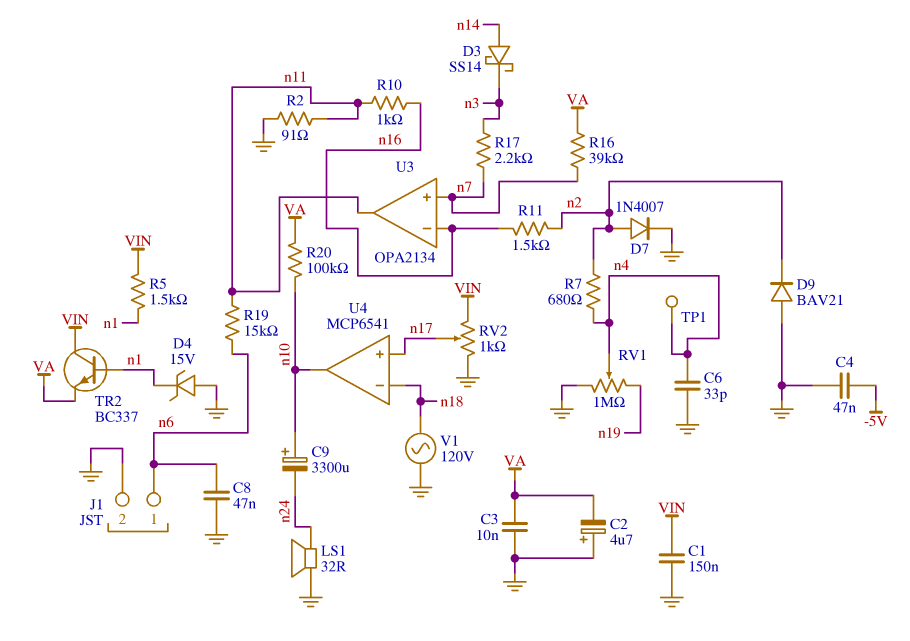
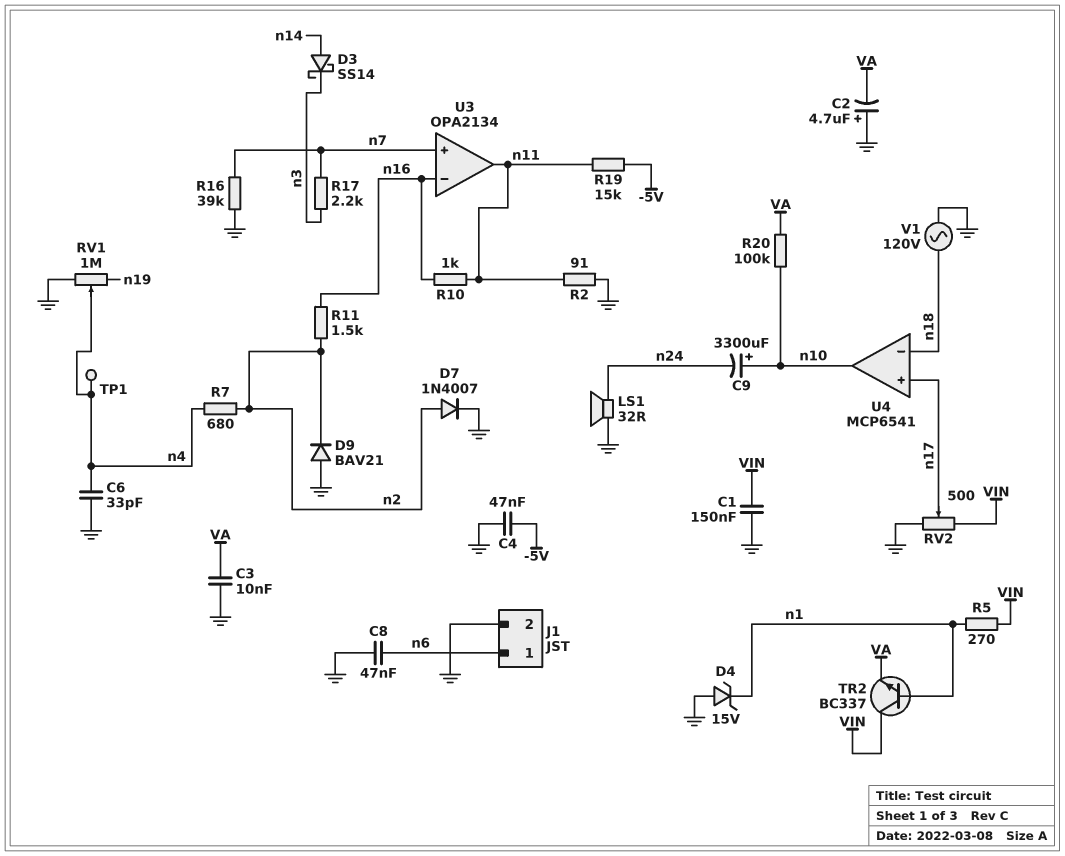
R5: 1.5k (VIN, n1) -> 270 (VIN, n1)
R16: 39k (VA, n7) -> 39k (GND, n7)
R19: 15k (n6, n11) -> 15k (-5V, n11)
RV2: 1k (GND, VIN, wiper n17) -> 500 (GND, VIN, wiper n17)

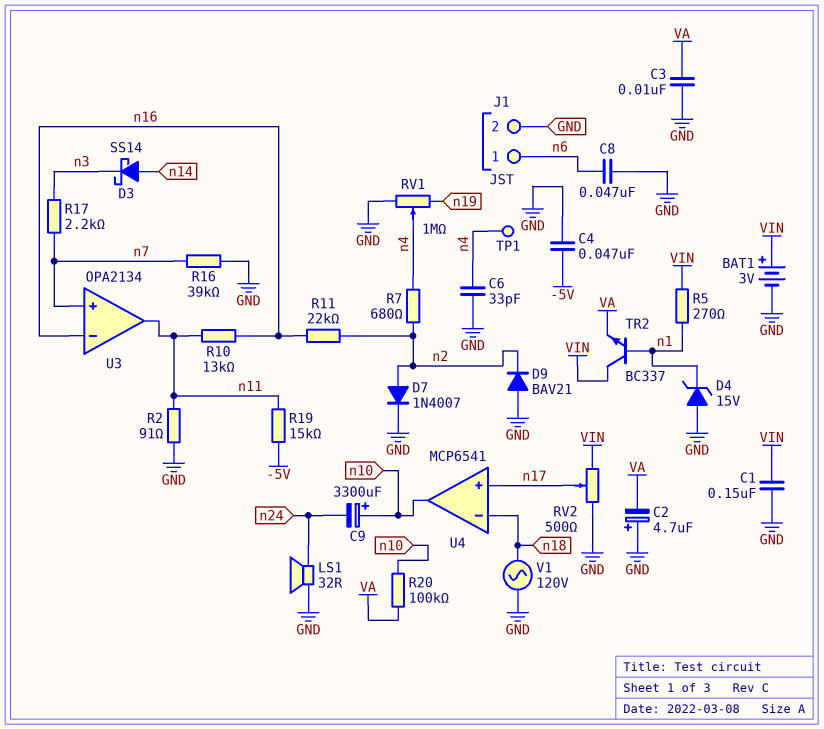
BAT1: none -> 3V (plus VIN, minus GND)
R10: 1k (n11, n16) -> 13k (n11, n16)
R11: 1.5k (n2, n16) -> 22k (n2, n16)

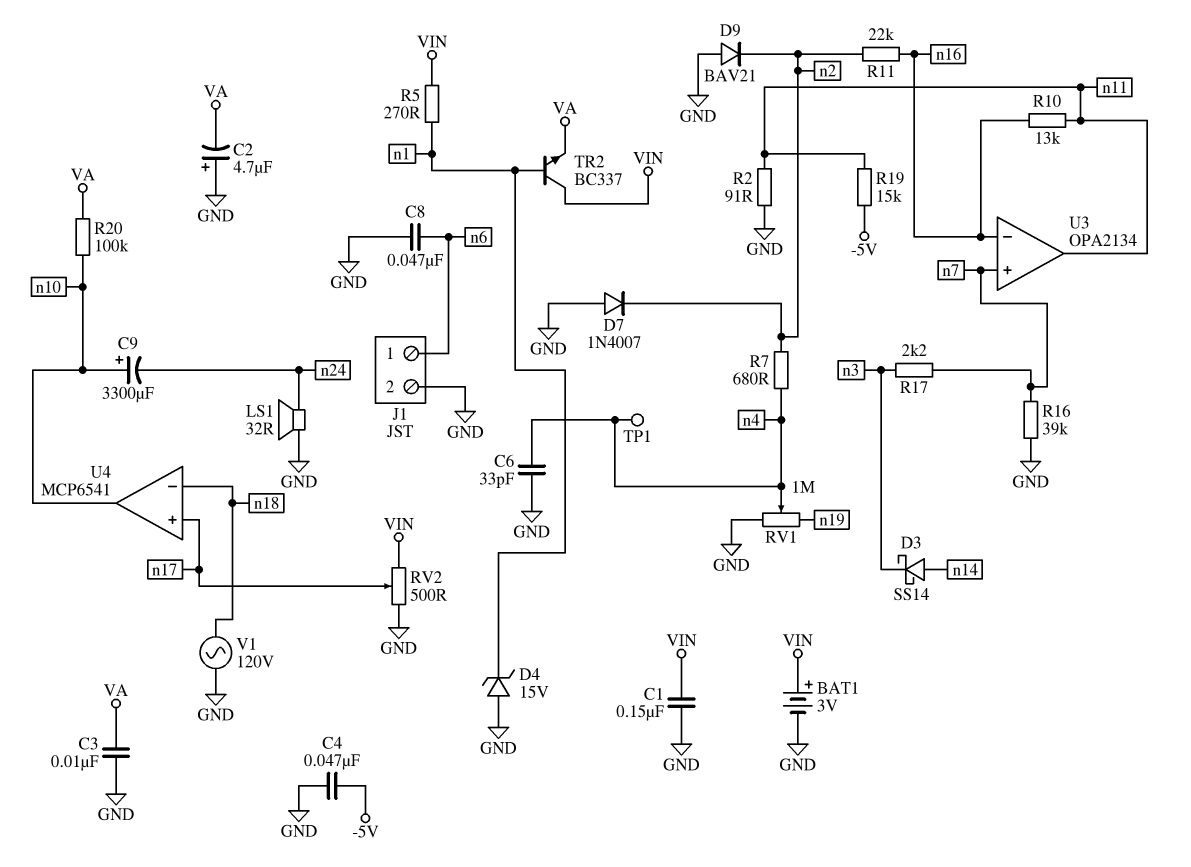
D7: diode 1N4007 (A n2, K GND) -> diode 1N4007 (A GND, K n2)

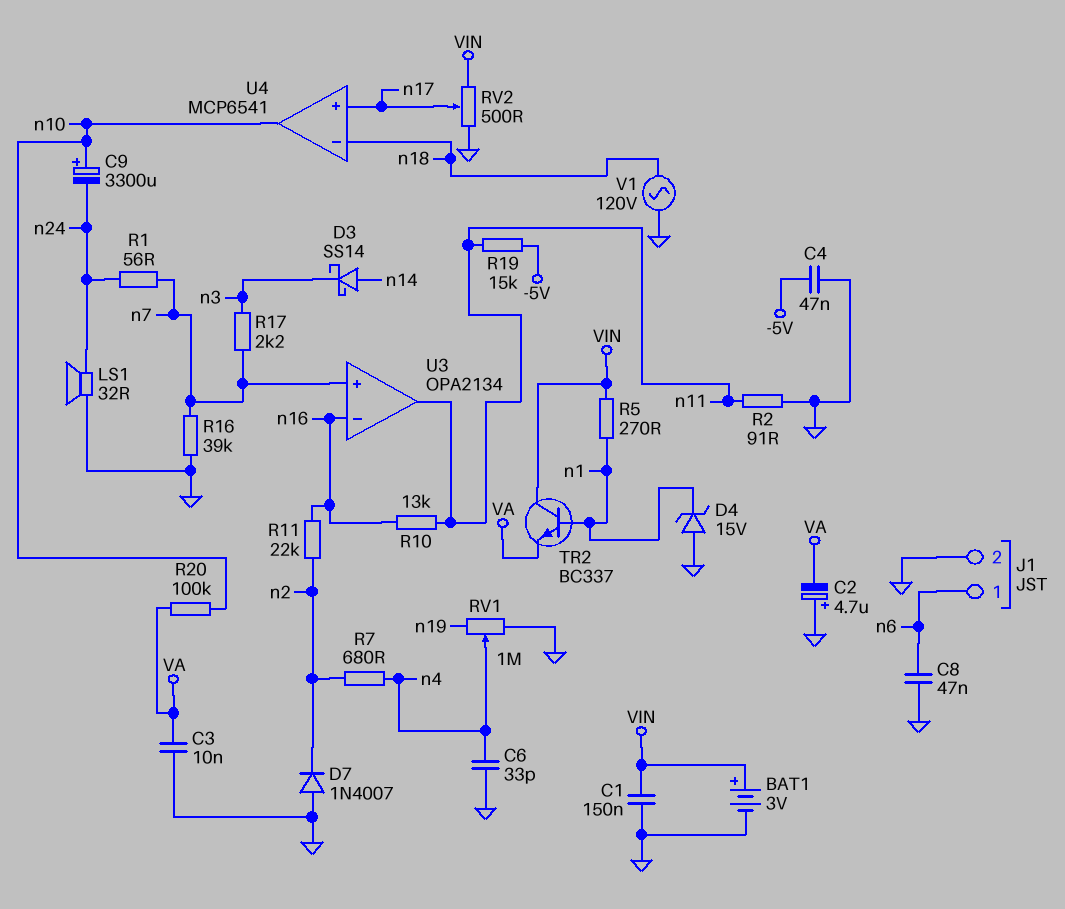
D9: diode BAV21 (A GND, K n2) -> none
R1: none -> 56 (n7, n24)
TP1: test point (n4) -> none

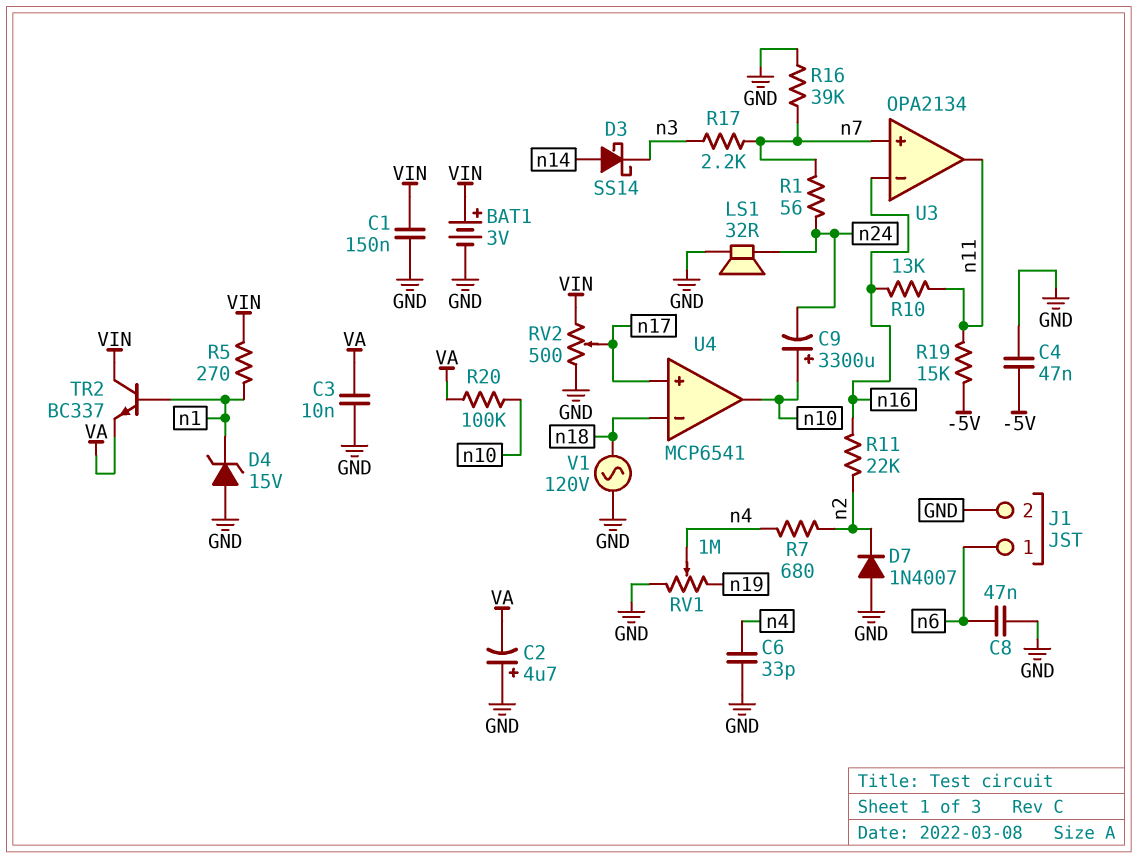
R2: 91 (GND, n11) -> none

